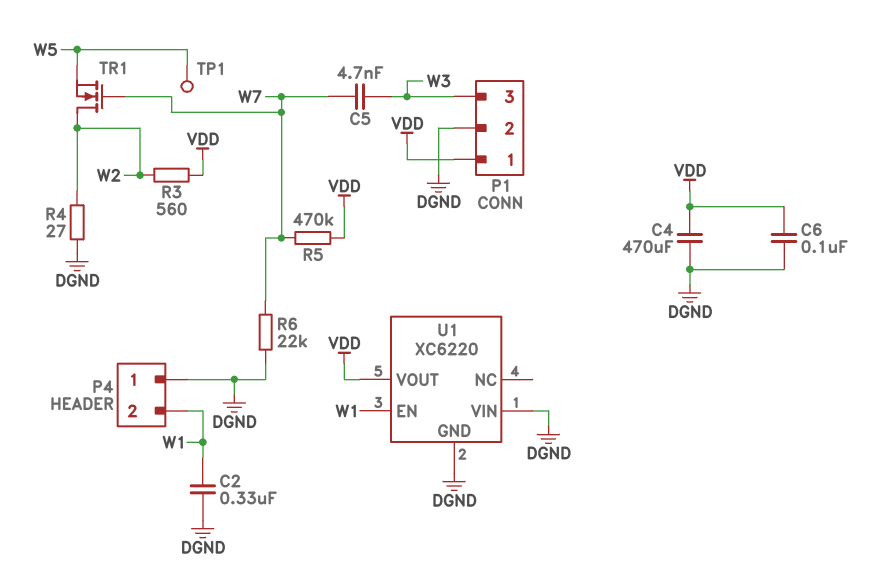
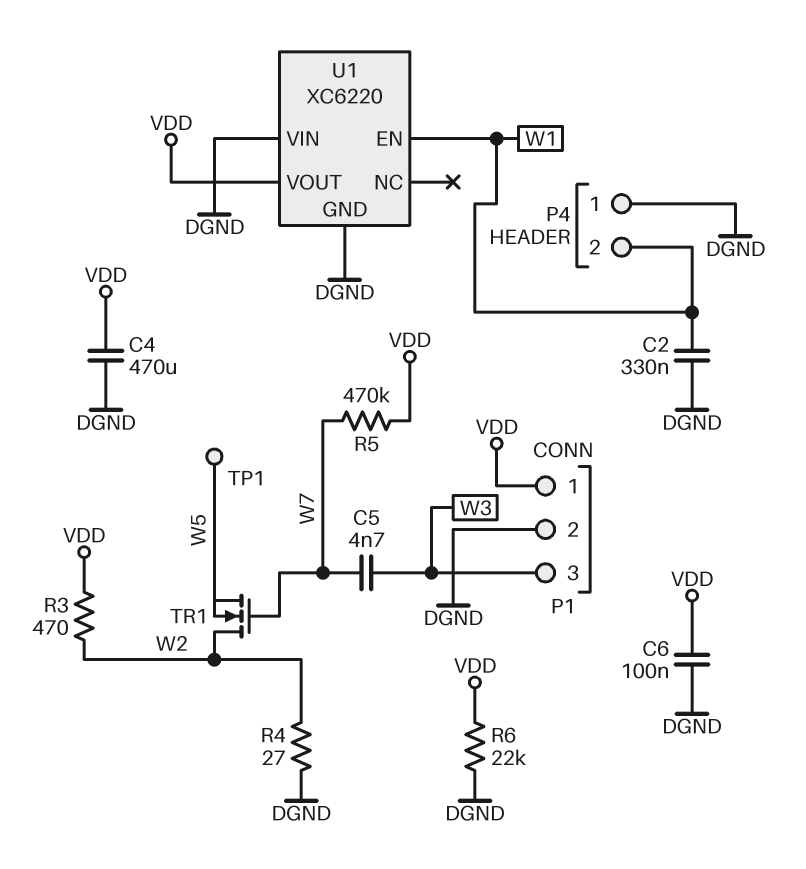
R3: 560 (VDD, W2) -> 470 (VDD, W2)
R6: 22k (DGND, W7) -> 22k (DGND, VDD)

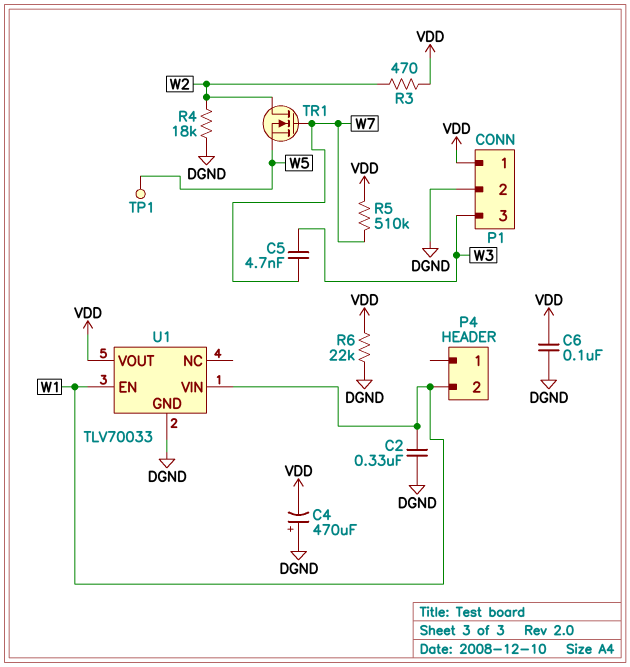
C4: 470uF (DGND, VDD) -> 470uF (plus DGND, minus VDD)
P4 pin 1: DGND -> none
R4: 27 (DGND, W2) -> 18k (DGND, W2)
R5: 470k (VDD, W7) -> 510k (VDD, W7)
U1: XC6220 -> TLV70033
U1 pin VIN: DGND -> W1

